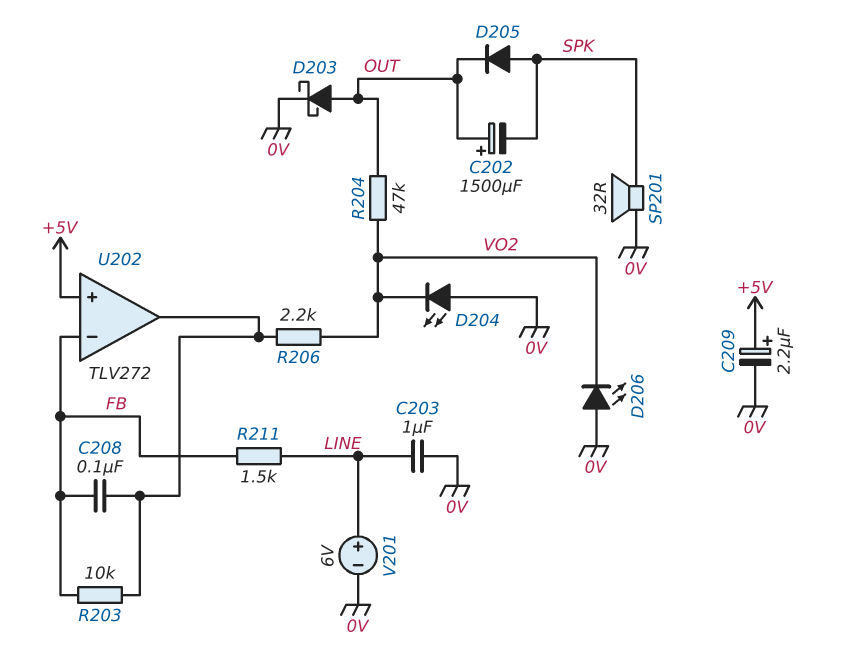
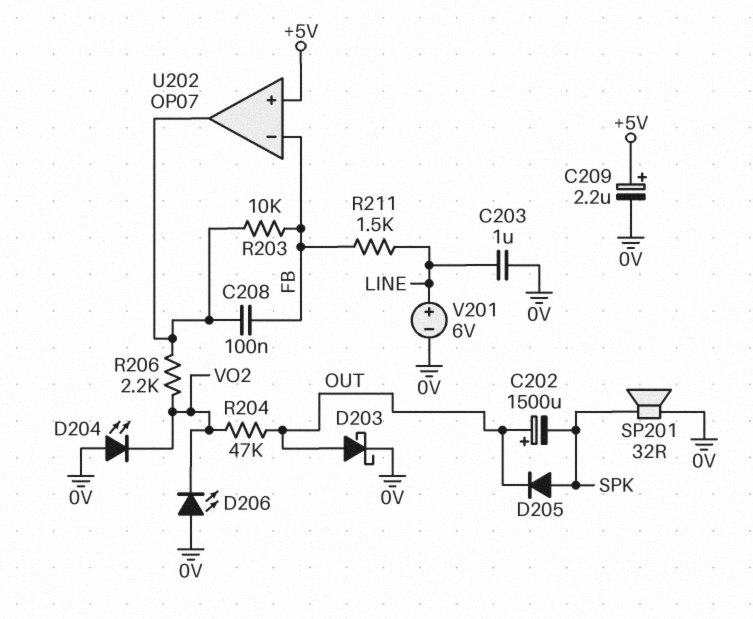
U202: TLV272 -> OP07

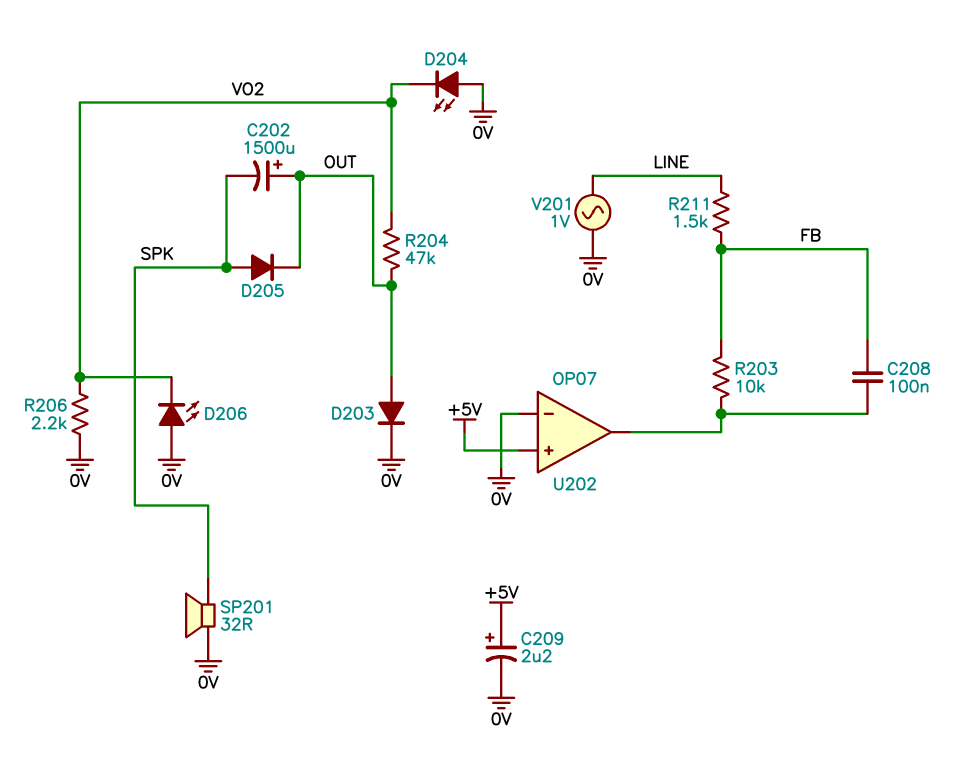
C203: 1uF (0V, LINE) -> none
D203: schottky (A OUT, K 0V) -> diode (A OUT, K 0V)
R206: 2.2k (U202/out, VO2) -> 2.2k (0V, VO2)
U202 pin in-: FB -> 0V
V201: 6V (plus LINE, minus 0V) -> AC 1V (0V, LINE)

